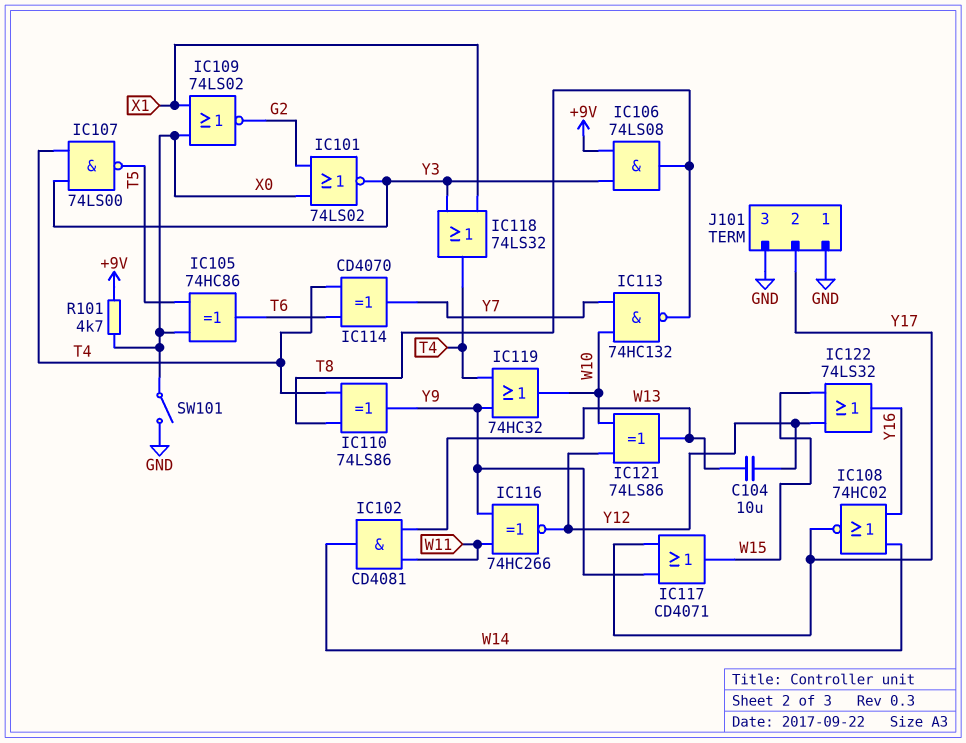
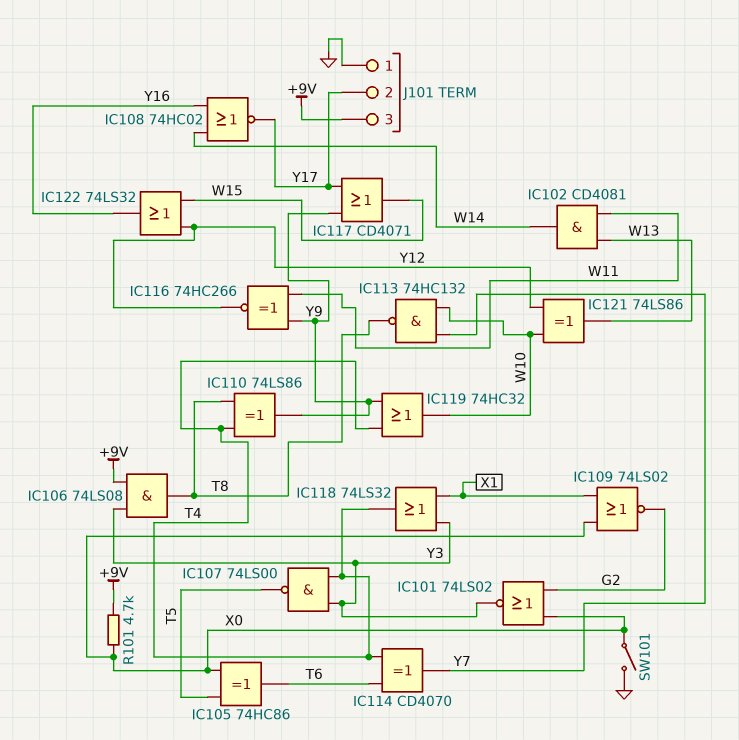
C104: 10uF (W13, Y12) -> none
J101 pin 3: GND -> +9V

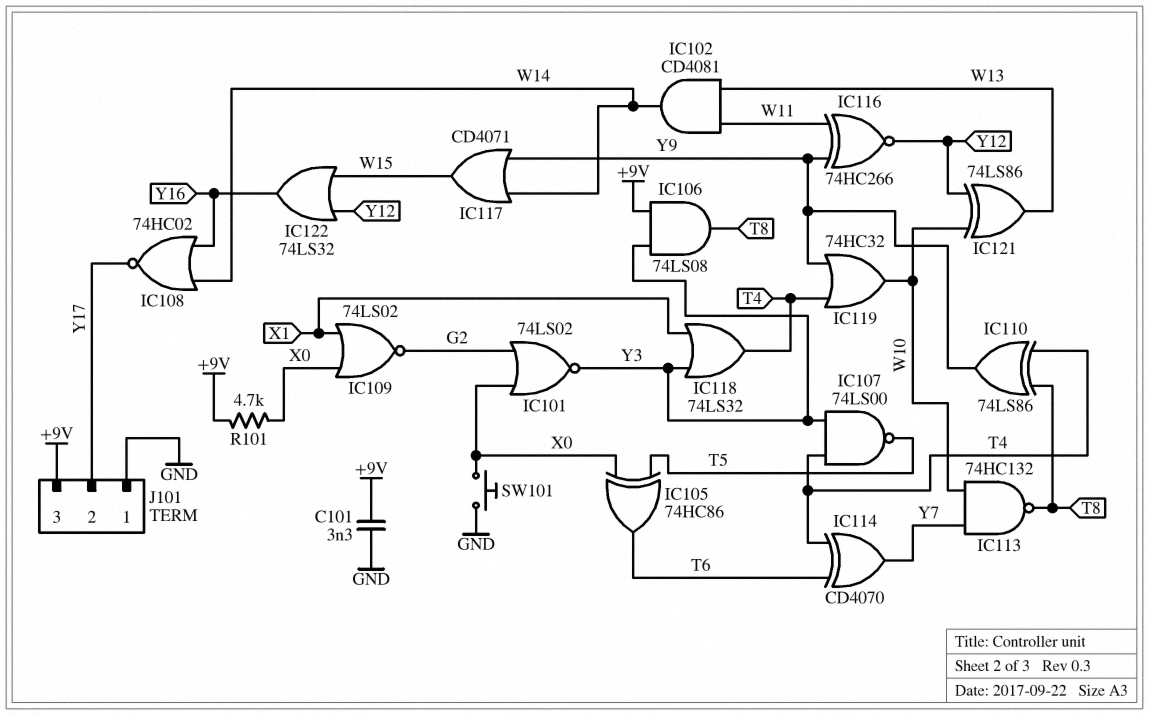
C101: none -> 3.3nF (+9V, GND)
IC117: OR CD4071 (in Y9, in Y17, out W15) -> OR CD4071 (in W14, in Y9, out W15)
SW101: switch (GND, X0) -> button (GND, X0)

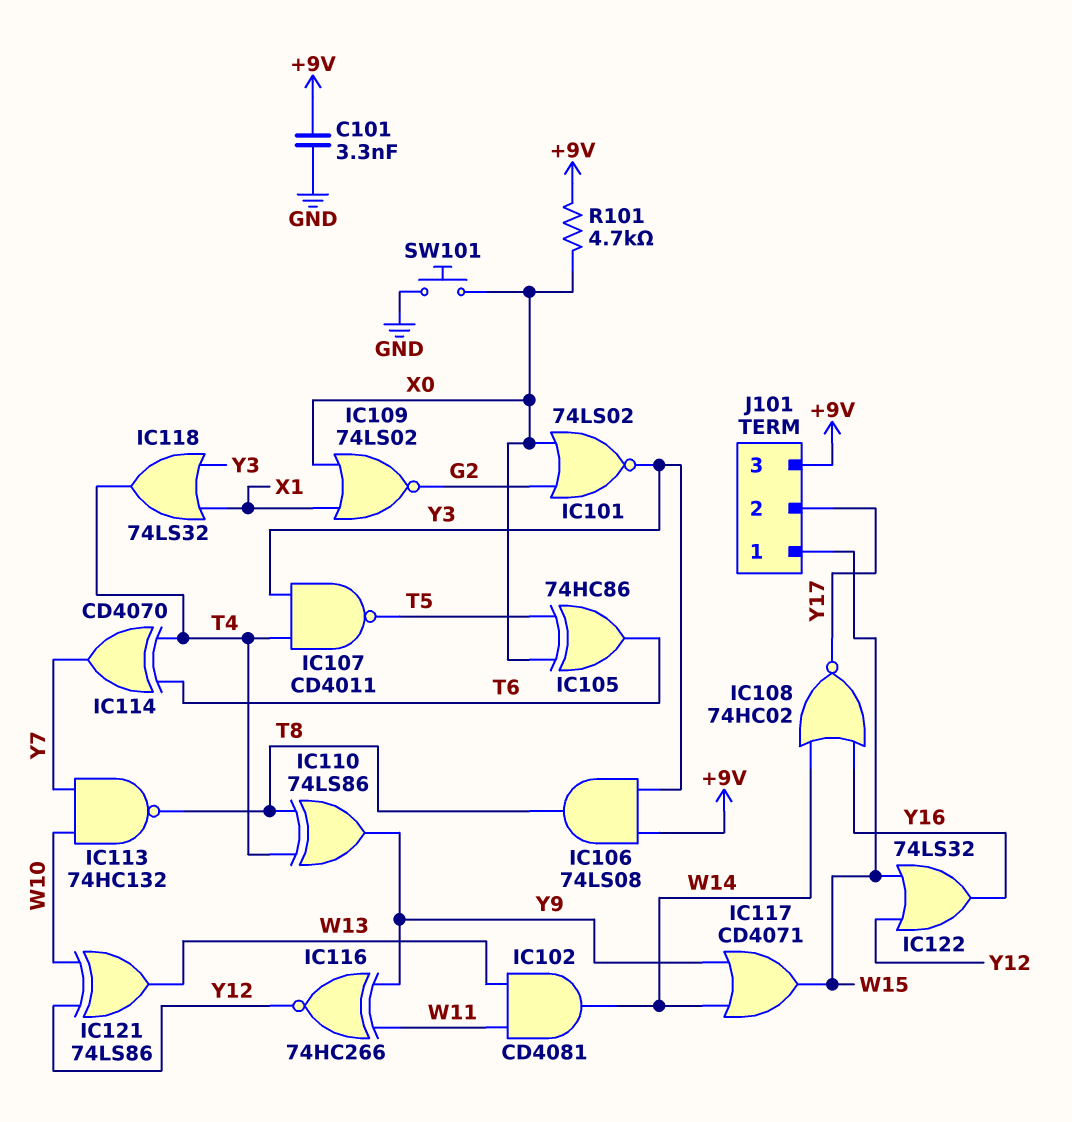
IC107: NAND 74LS00 (in T4, in Y3, out T5) -> NAND CD4011 (in T4, in Y3, out T5)
IC119: OR 74HC32 (in T4, in Y9, out W10) -> none
J101 pin 1: GND -> W15

